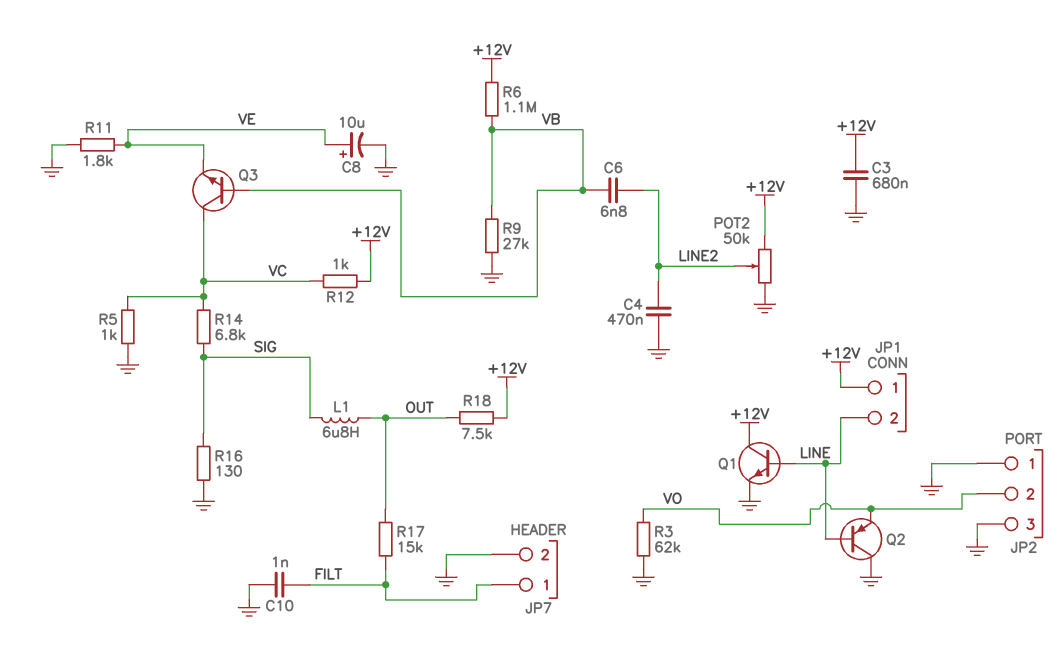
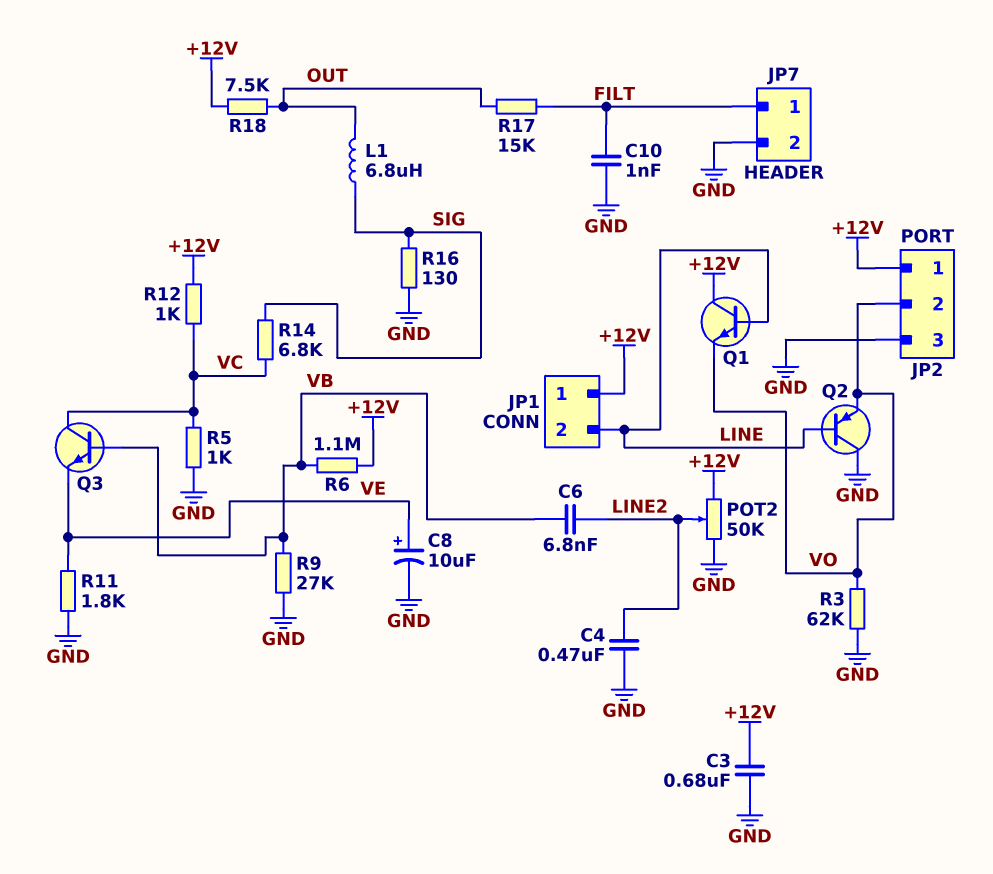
JP2 pin 1: GND -> +12V
Q1: NPN (B LINE, C +12V, E GND) -> NPN (B LINE, C +12V, E VO)

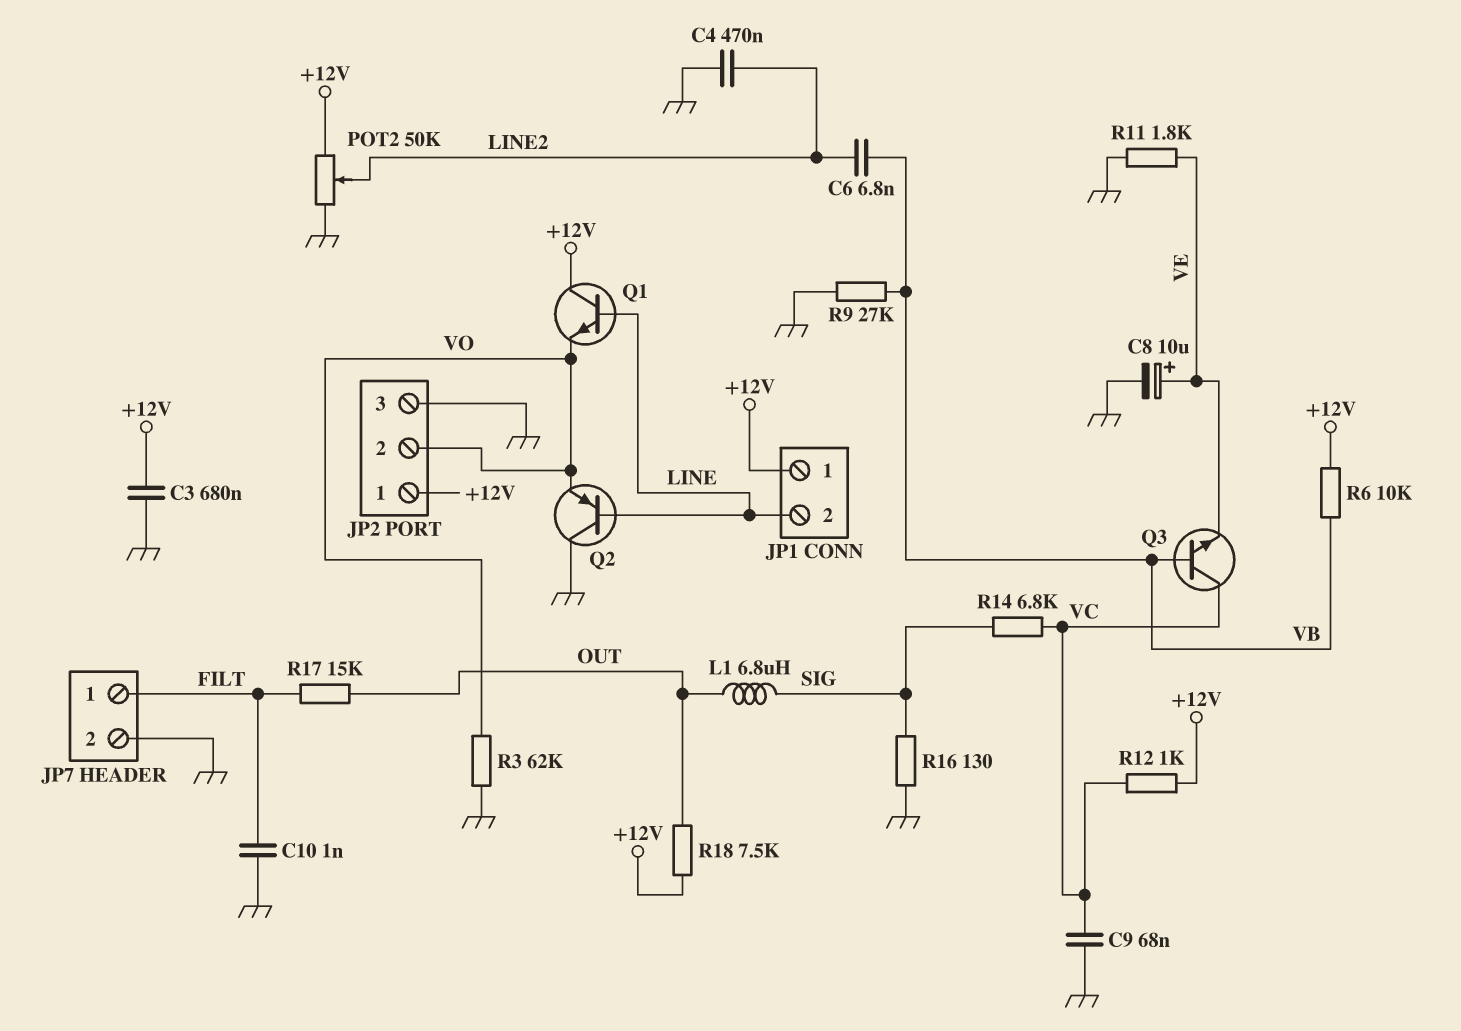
C9: none -> 68nF (GND, VC)
R5: 1k (GND, VC) -> none
R6: 1.1M (+12V, VB) -> 10k (+12V, VB)

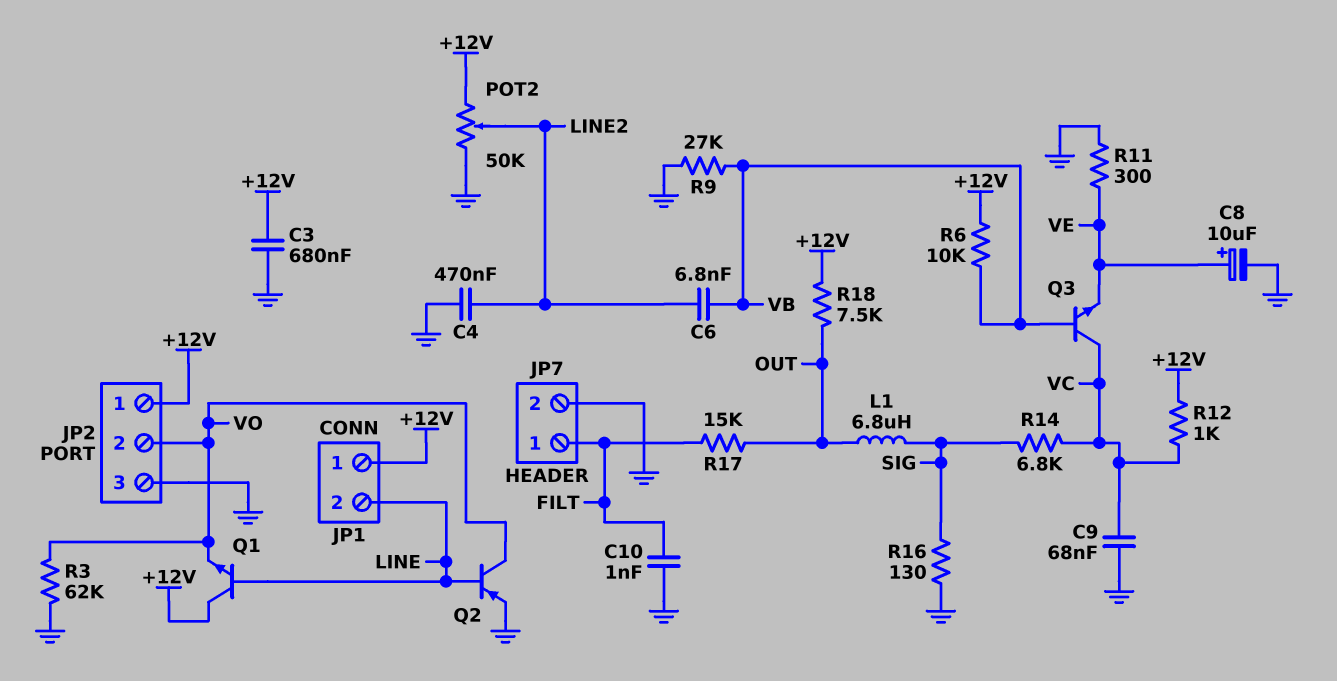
Q2: PNP (B LINE, C GND, E VO) -> PNP (B LINE, C VO, E GND)
R11: 1.8k (GND, VE) -> 300 (GND, VE)

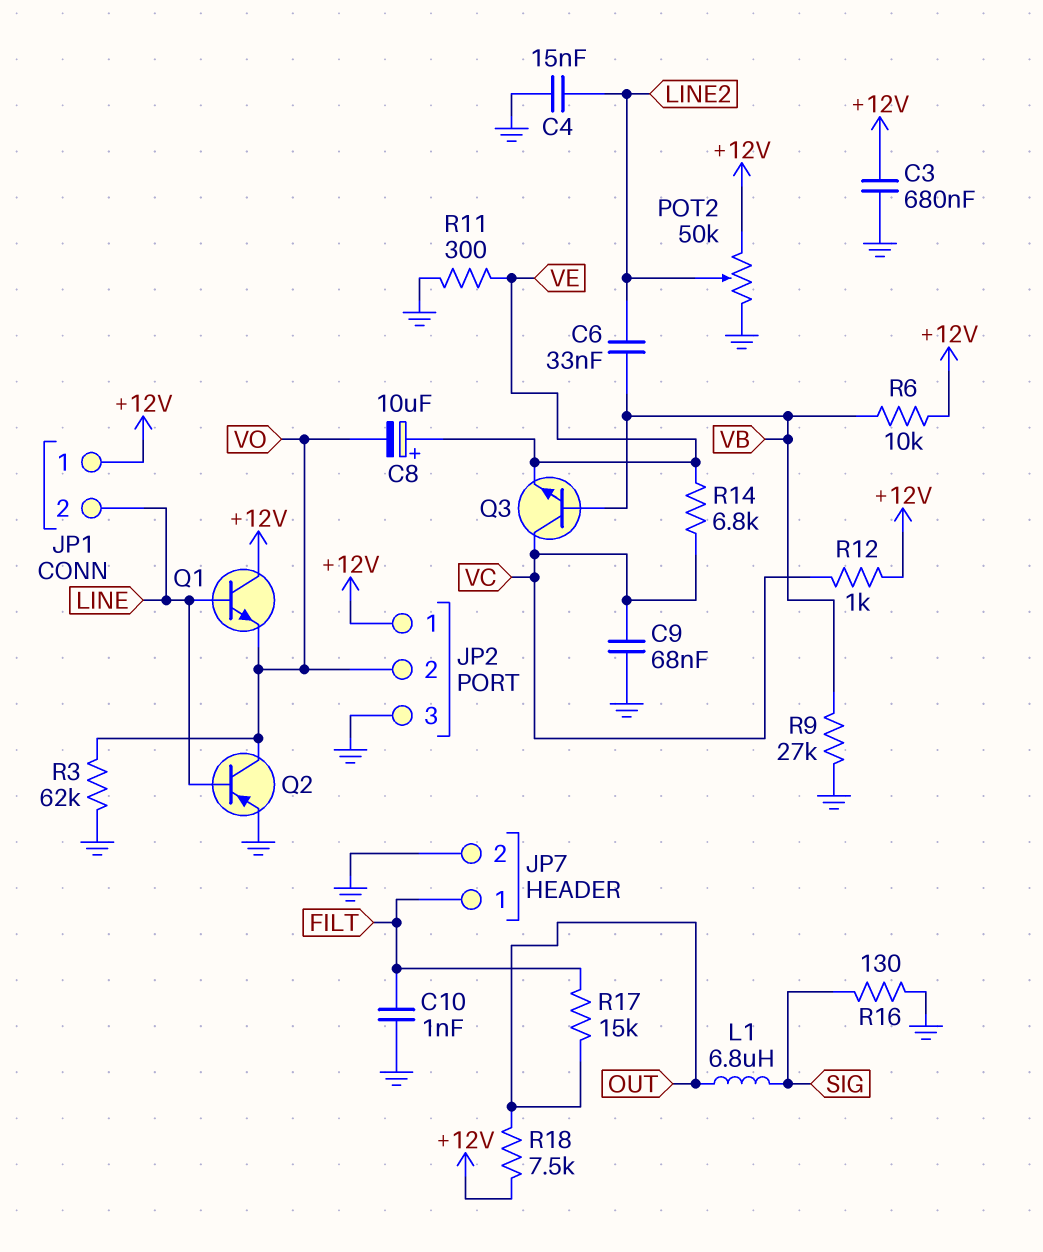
C4: 470nF (GND, LINE2) -> 15nF (GND, LINE2)
C6: 6.8nF (LINE2, VB) -> 33nF (LINE2, VB)
C8: 10uF (plus VE, minus GND) -> 10uF (plus VE, minus VO)
R14: 6.8k (SIG, VC) -> 6.8k (VC, VE)

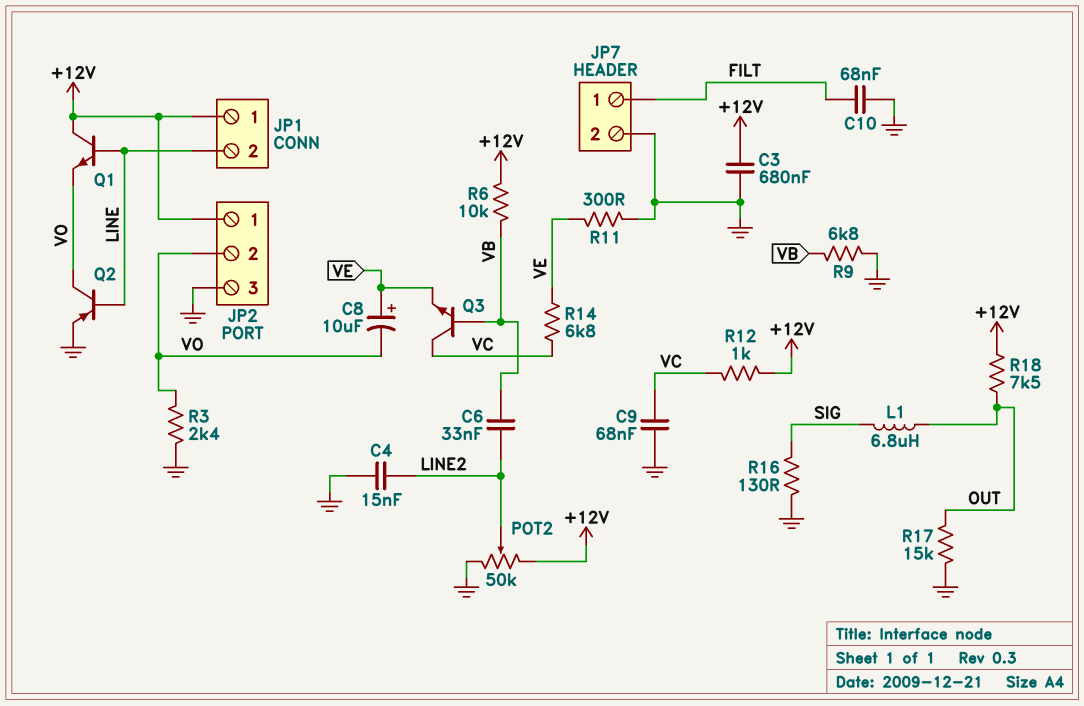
C10: 1nF (FILT, GND) -> 68nF (FILT, GND)
R3: 62k (GND, VO) -> 2.4k (GND, VO)
R9: 27k (GND, VB) -> 6.8k (GND, VB)
R17: 15k (FILT, OUT) -> 15k (GND, OUT)

